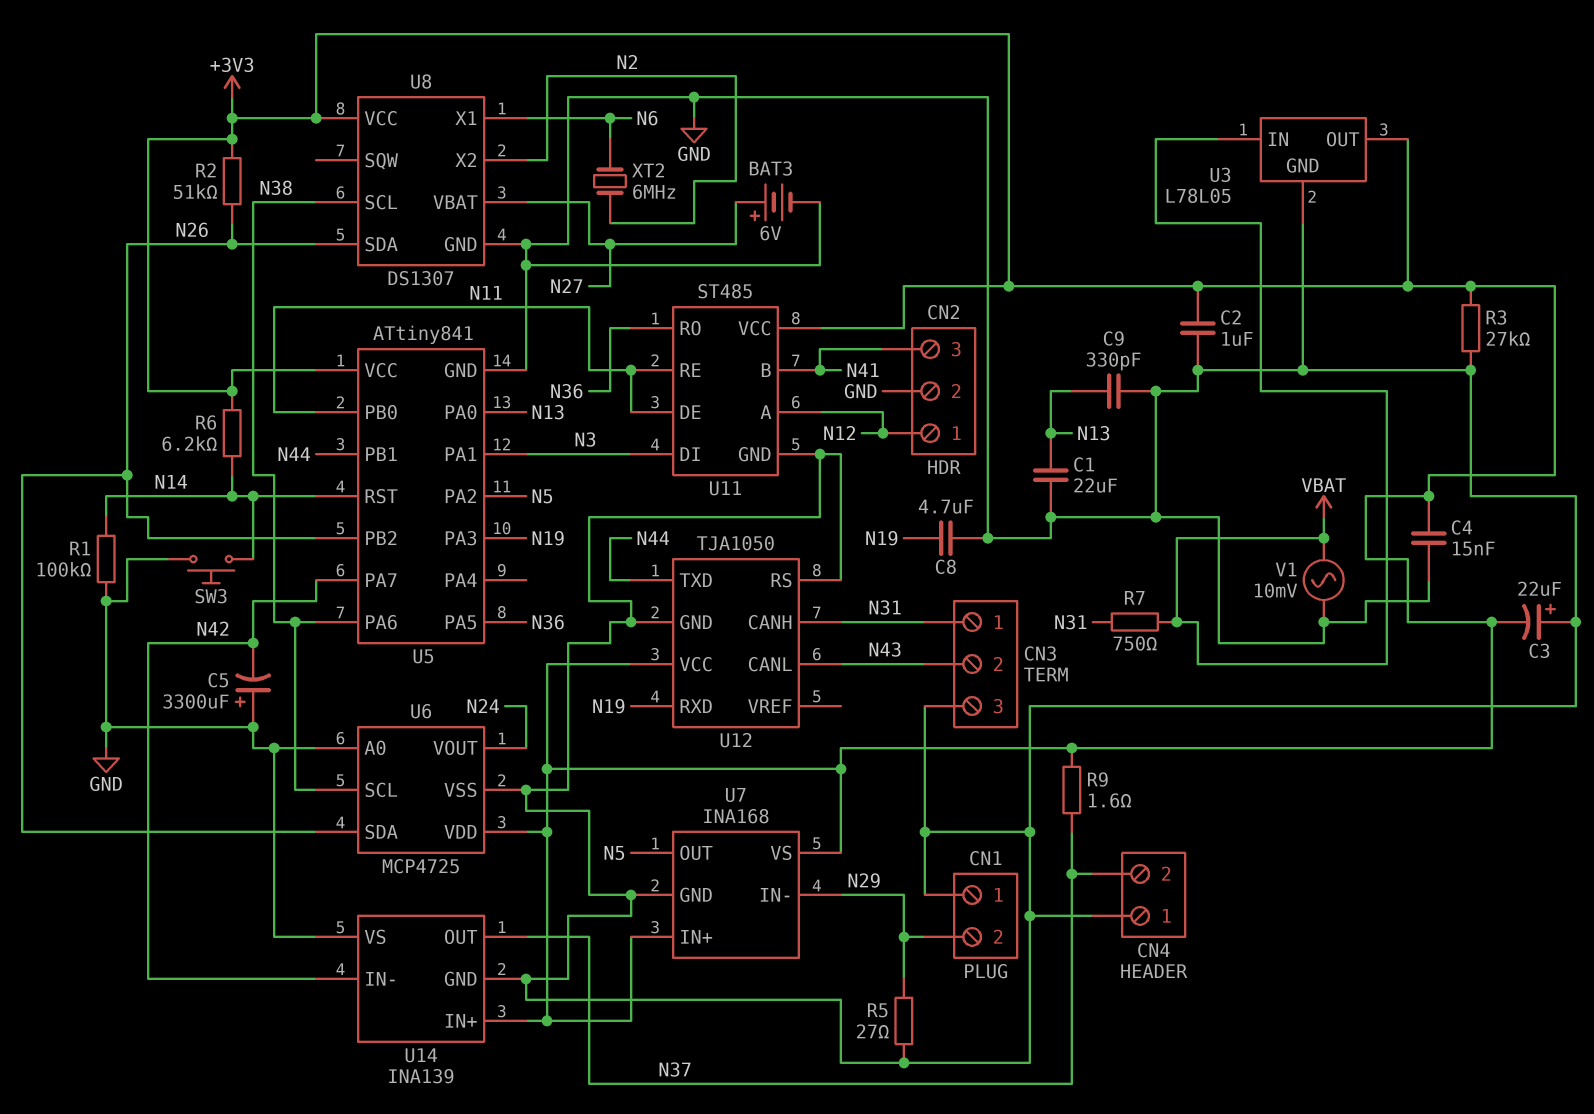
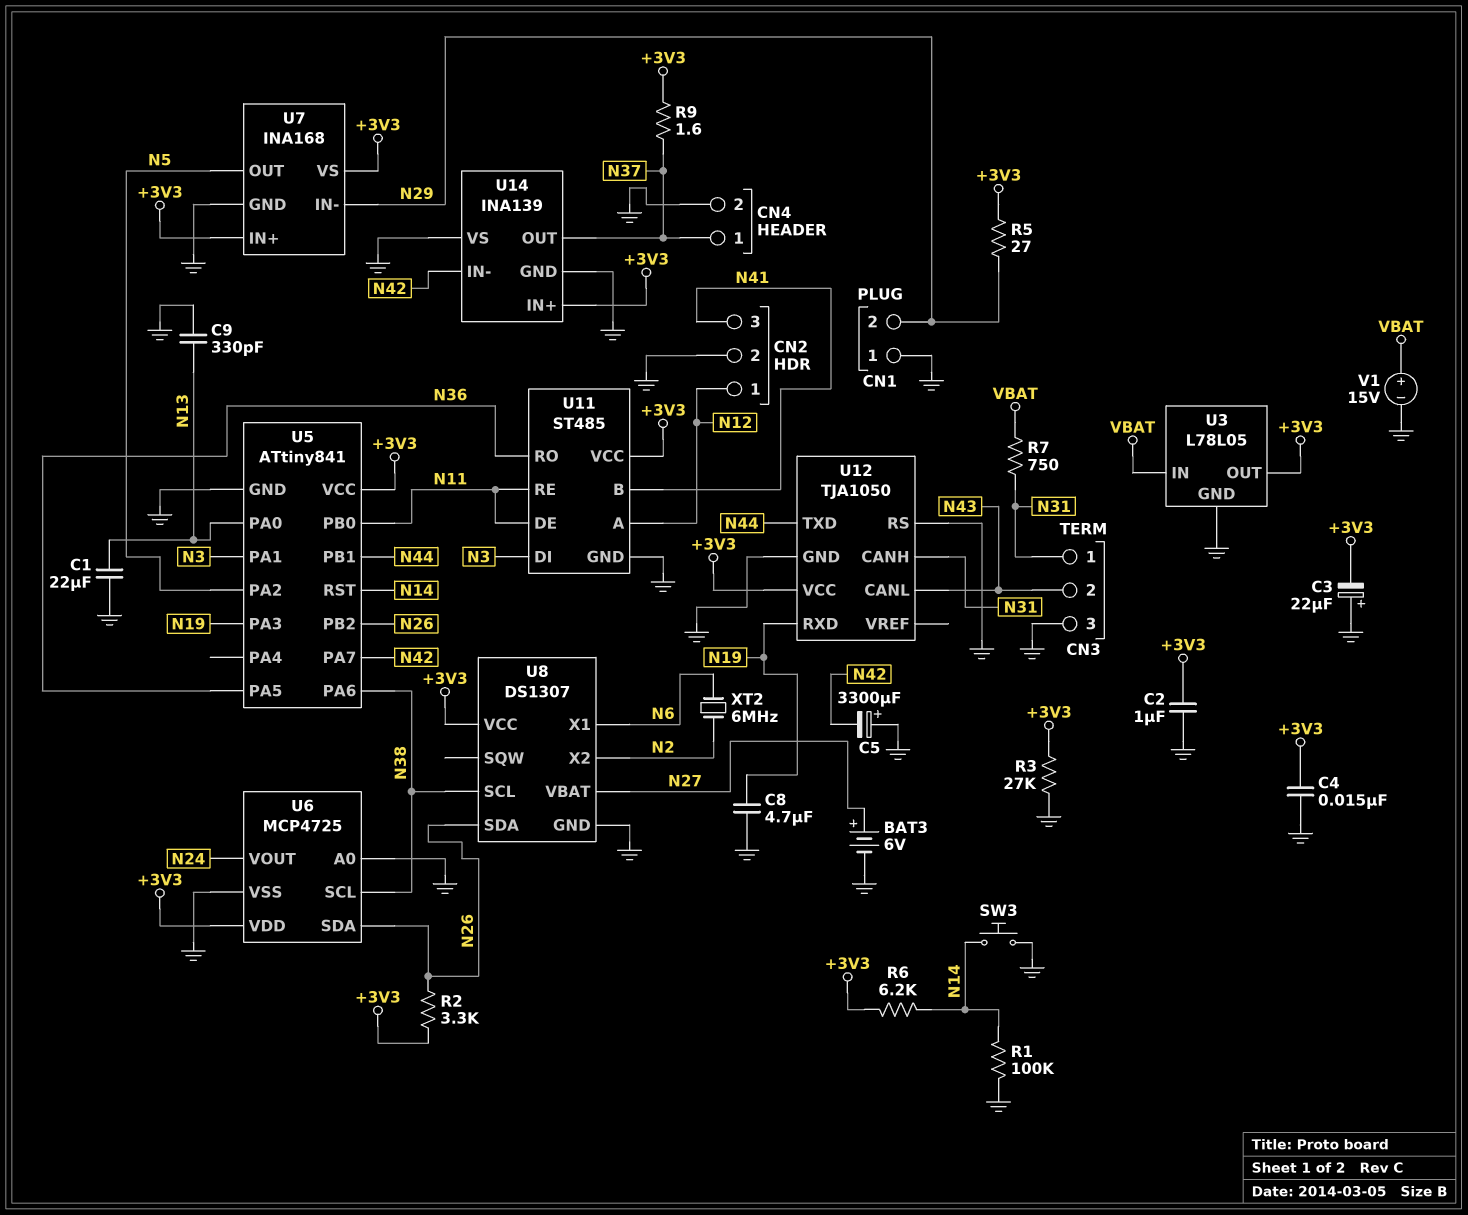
CN4 pin 1: GND -> N37
CN4 pin 2: N37 -> GND
R2: 51k (+3V3, N26) -> 3.3k (+3V3, N26)
R5: 27 (GND, N29) -> 27 (+3V3, N29)
V1: AC 10mV (GND, VBAT) -> 15V (plus VBAT, minus GND)

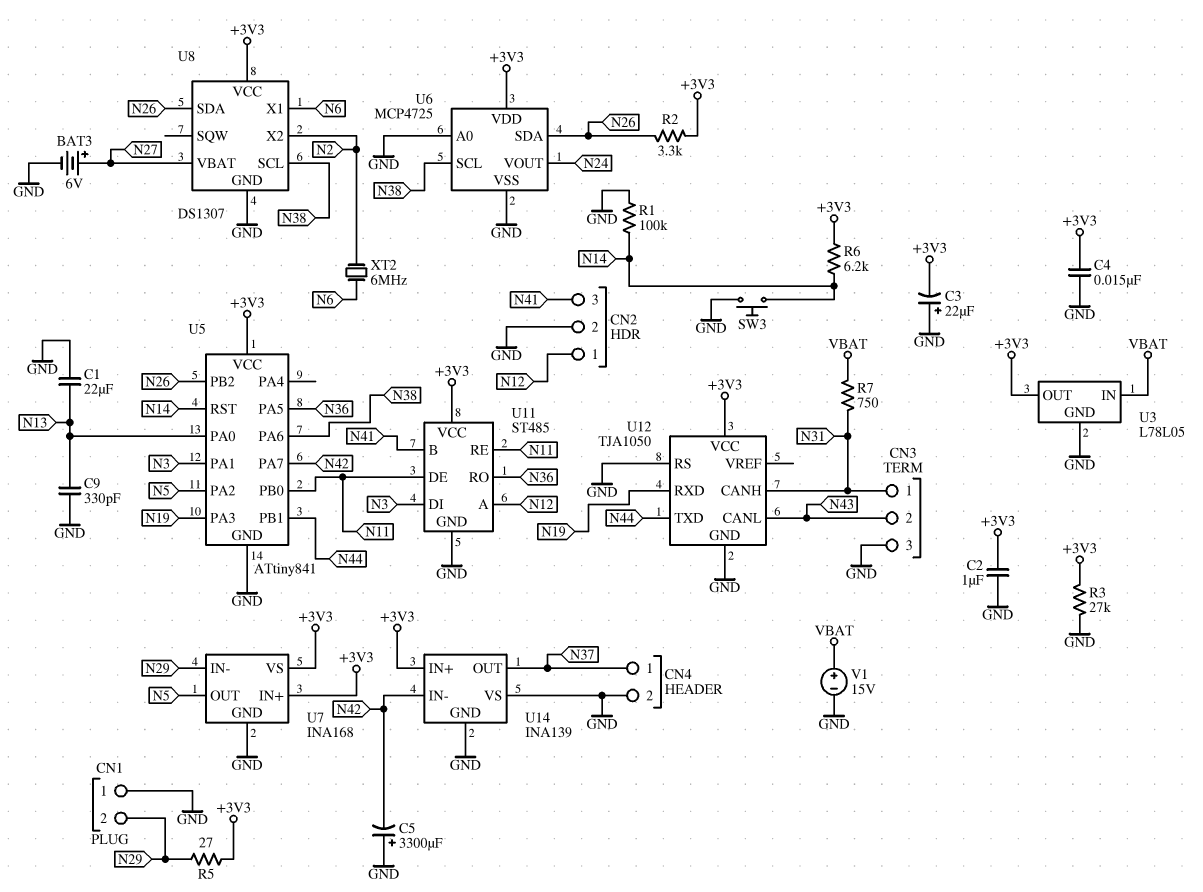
C8: 4.7uF (GND, N19) -> none
R9: 1.6 (+3V3, N37) -> none

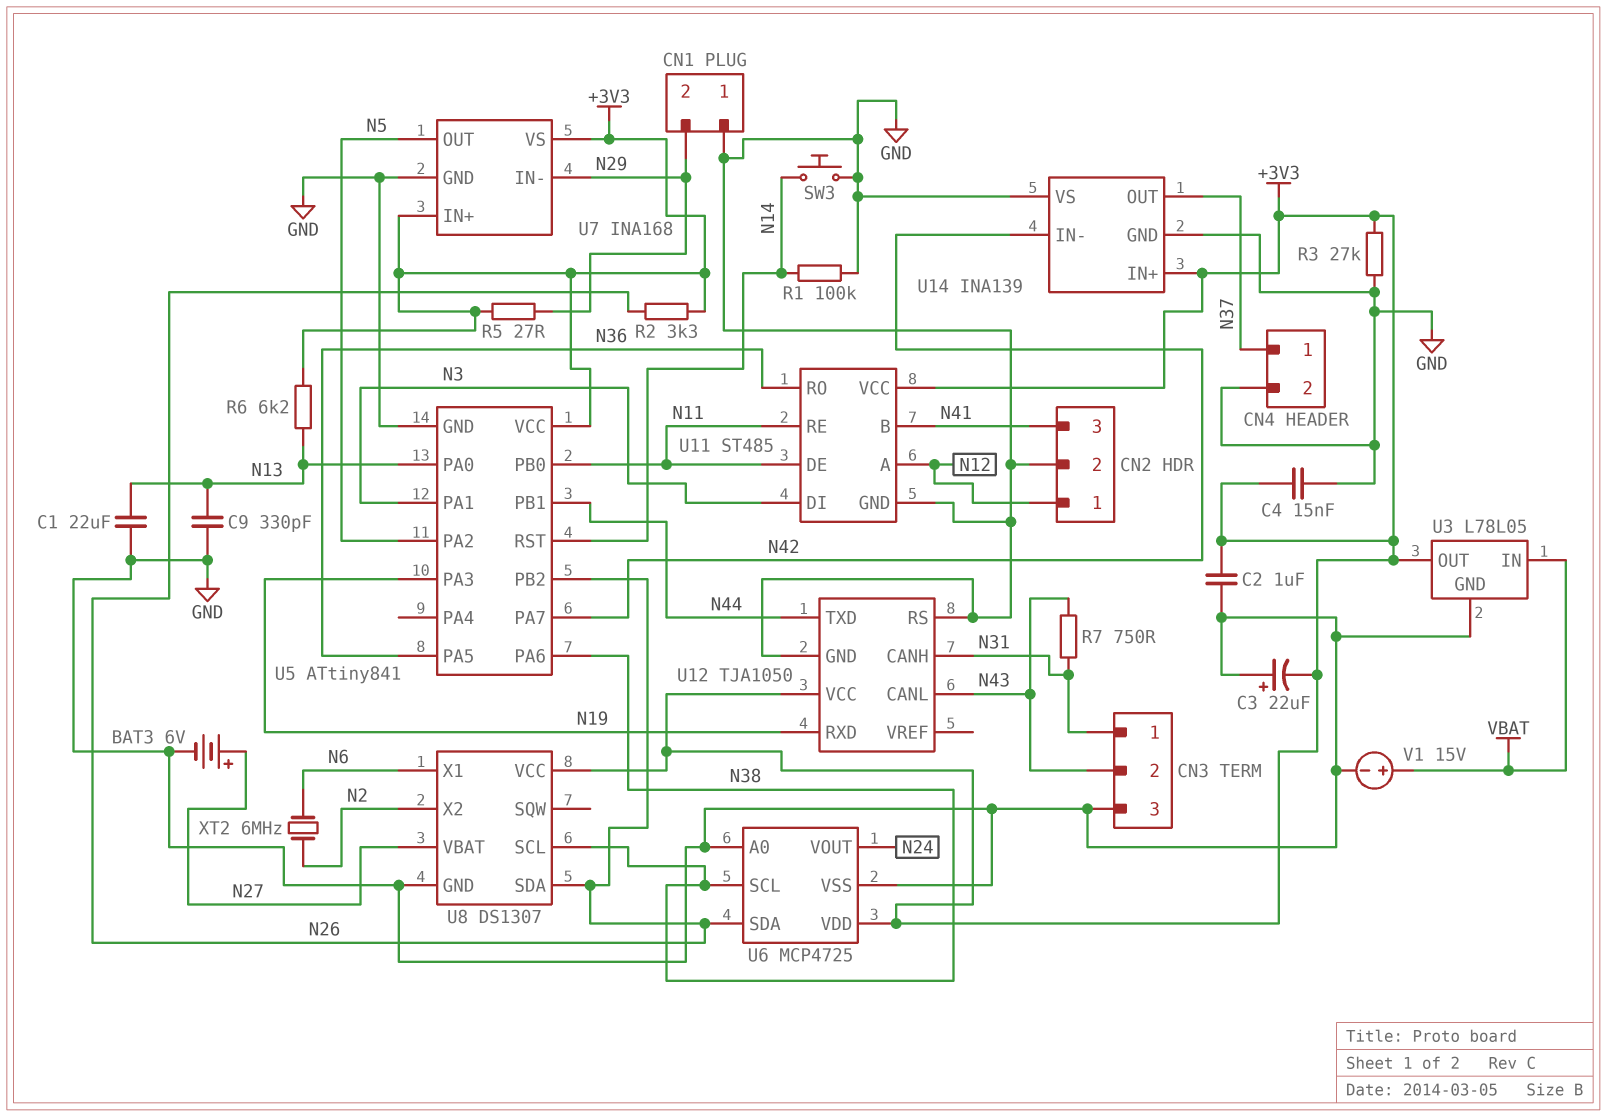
C5: 3300uF (plus GND, minus N42) -> none
R6: 6.2k (+3V3, N14) -> 6.2k (+3V3, N13)
R7: 750 (N31, VBAT) -> 750 (N31, N43)

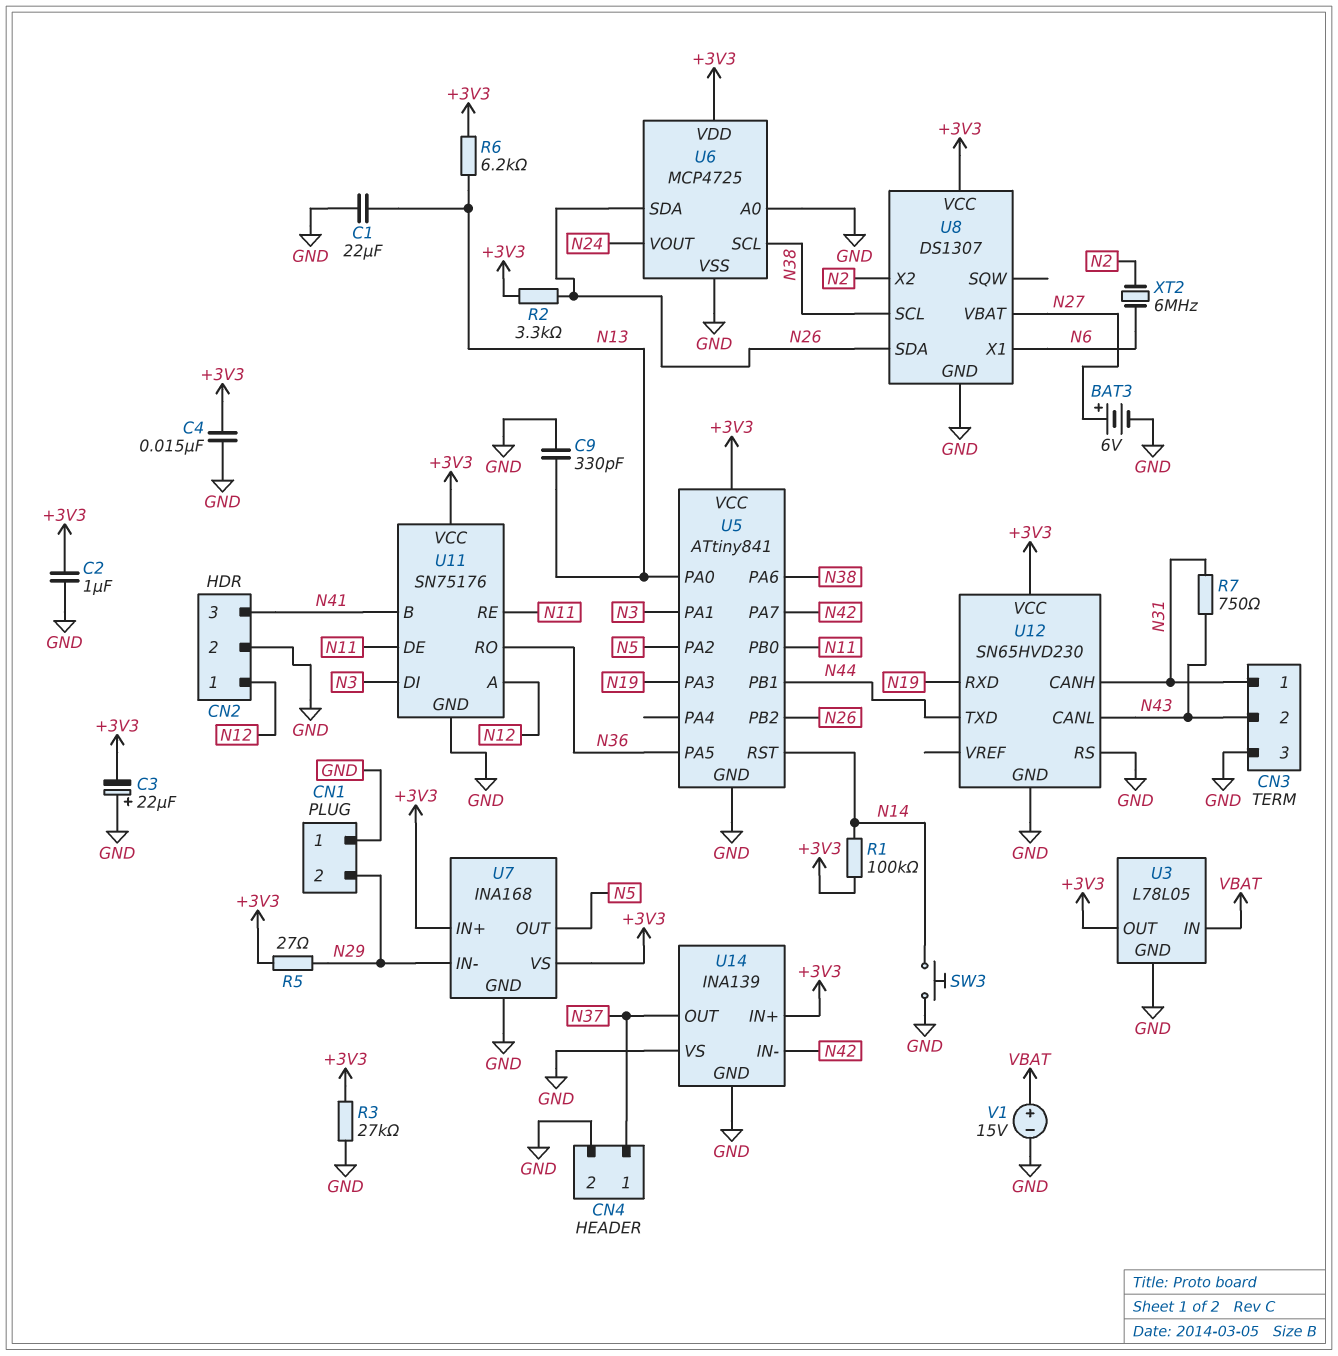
R1: 100k (GND, N14) -> 100k (+3V3, N14)
U11: ST485 -> SN75176
U12: TJA1050 -> SN65HVD230

